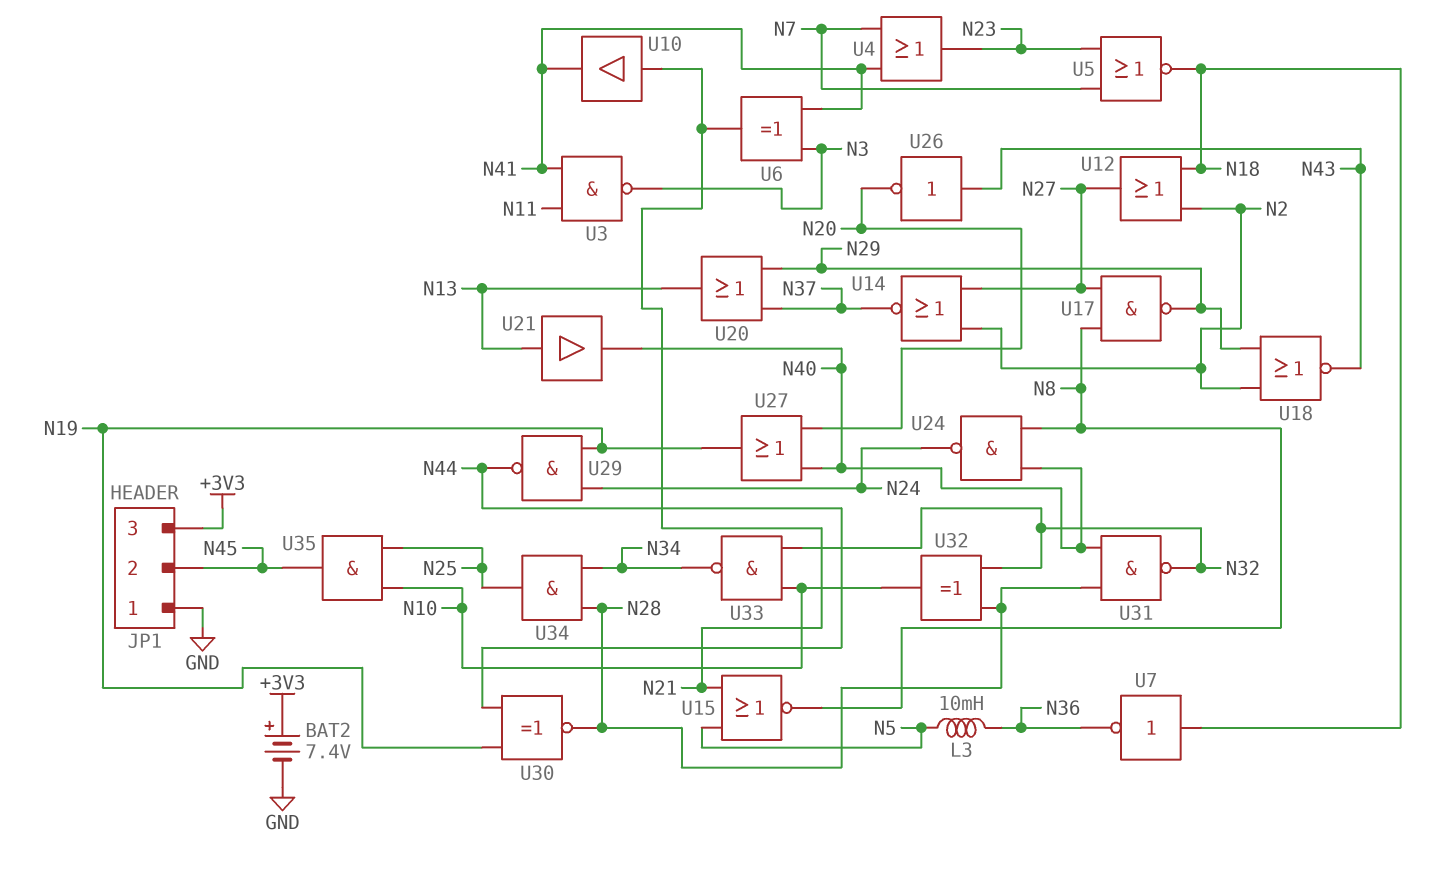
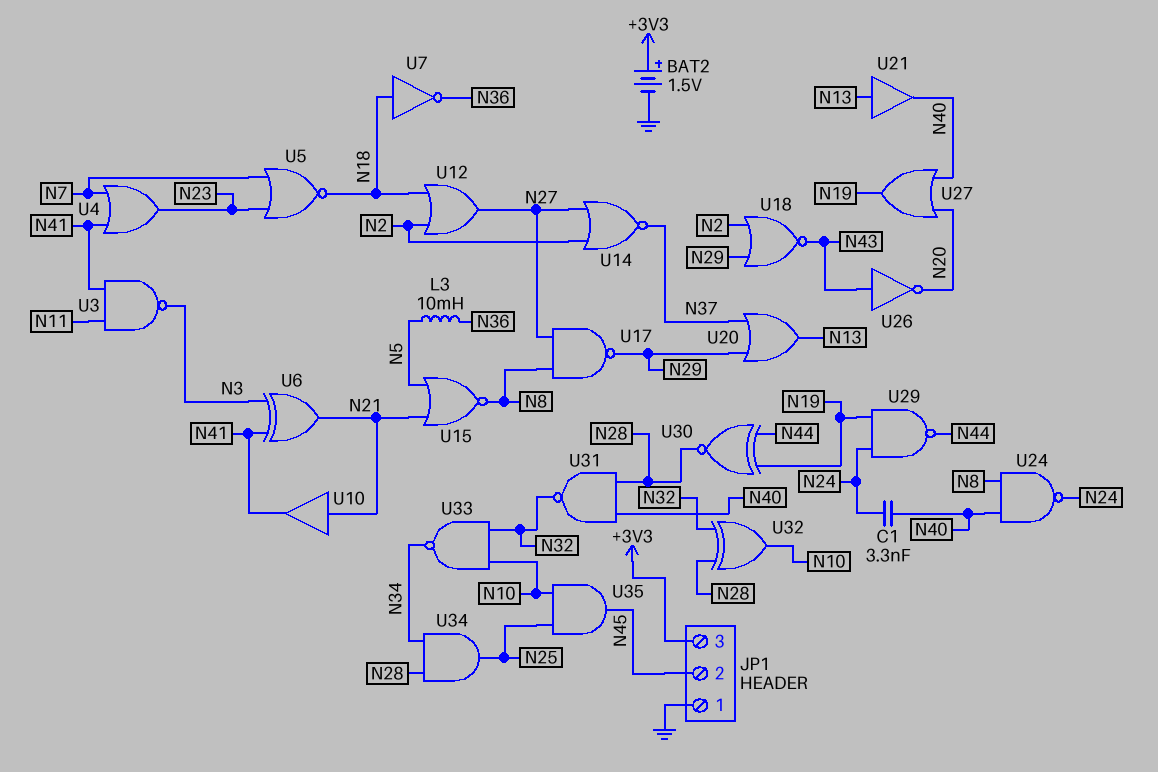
BAT2: 7.4V (plus +3V3, minus GND) -> 1.5V (plus +3V3, minus GND)
C1: none -> 3.3nF (N24, N40)

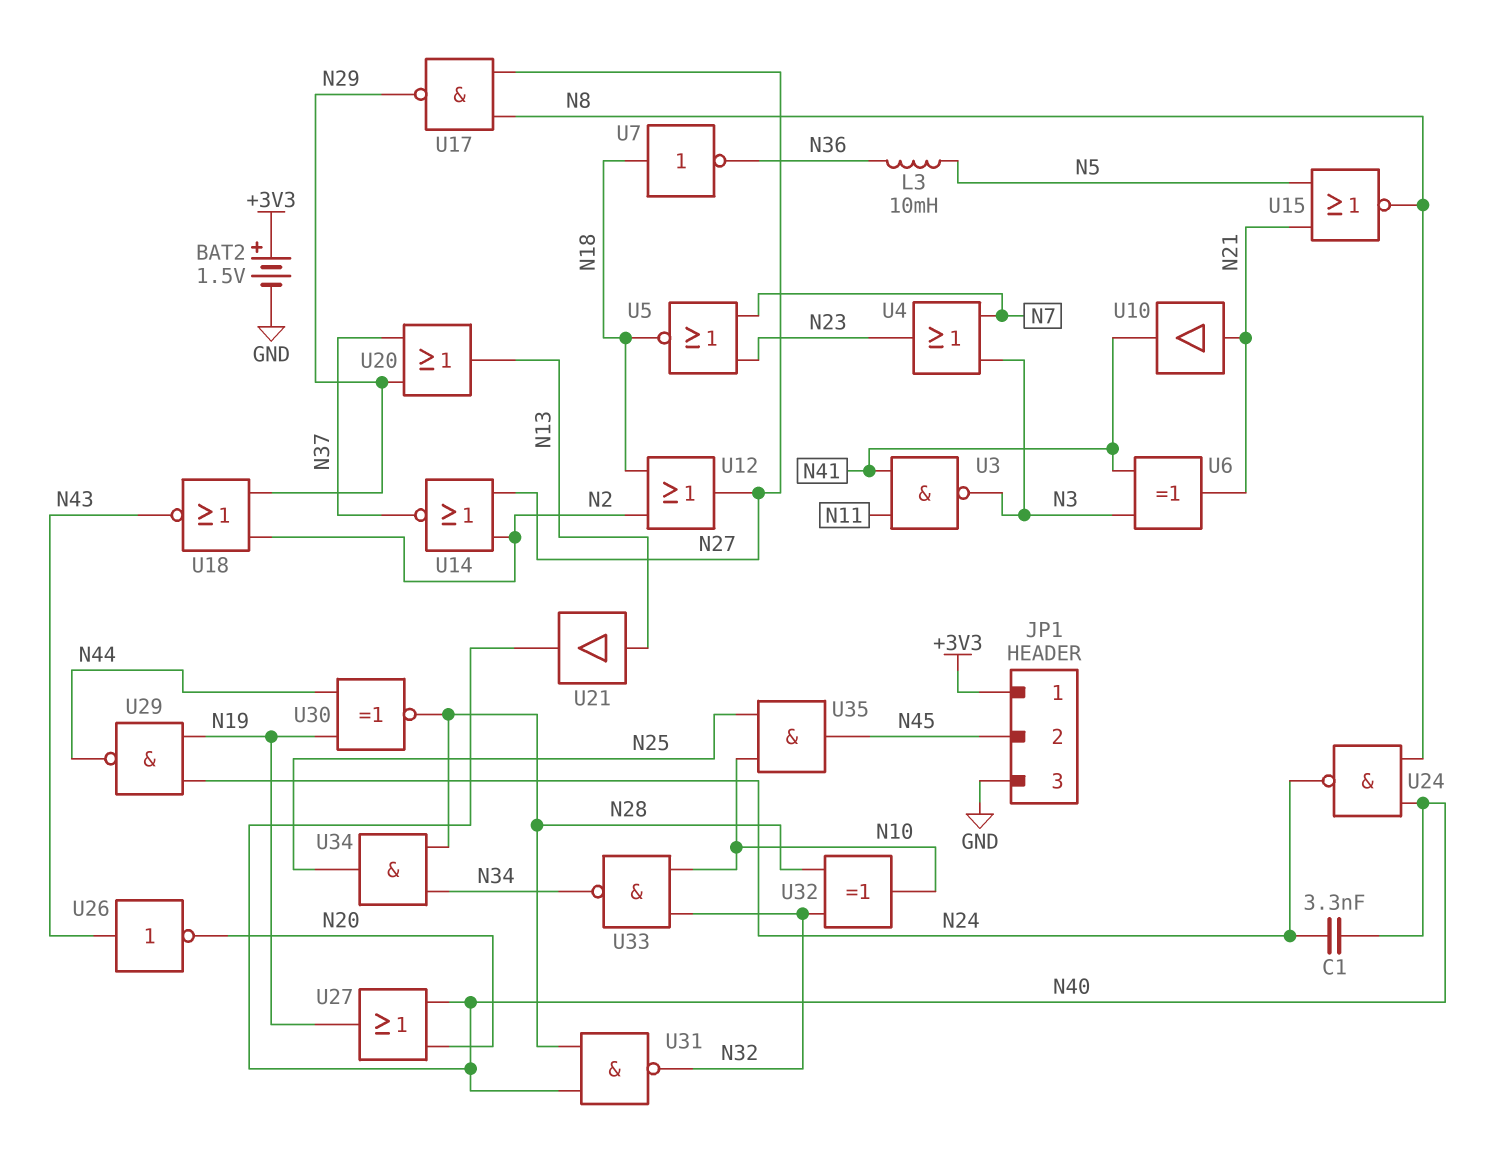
JP1 pin 1: GND -> +3V3
JP1 pin 3: +3V3 -> GND
U4: OR (in N7, in N41, out N23) -> OR (in N3, in N7, out N23)

